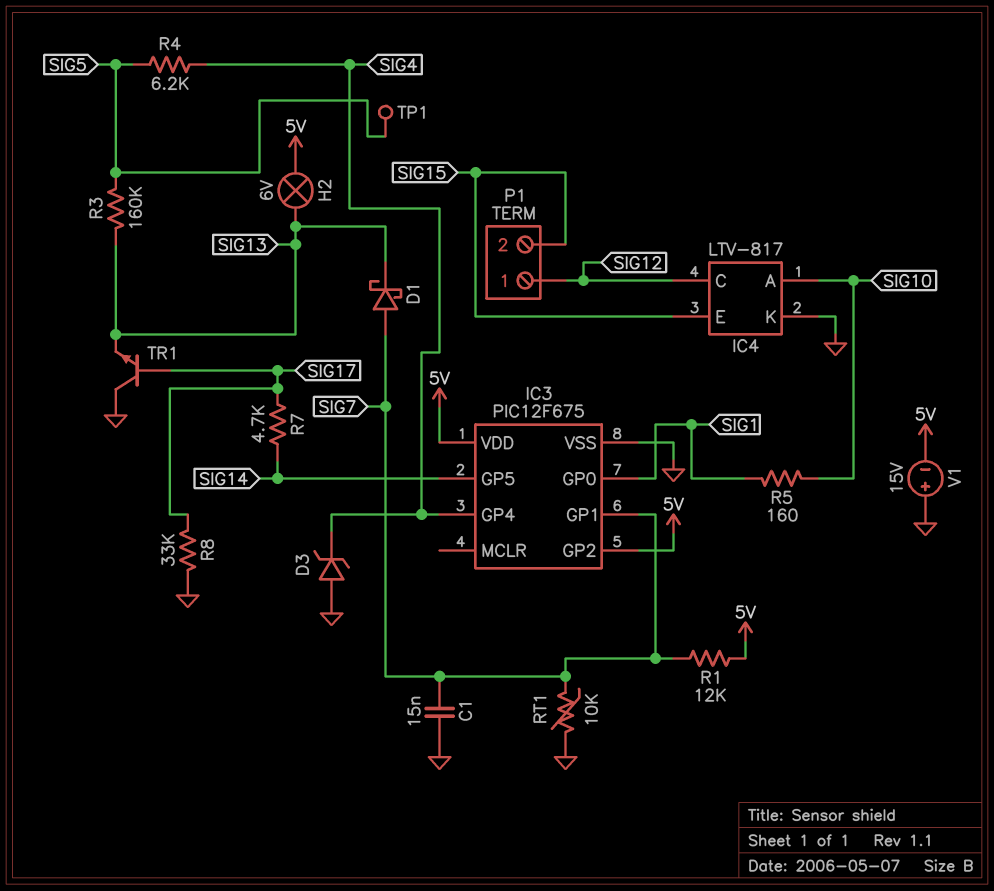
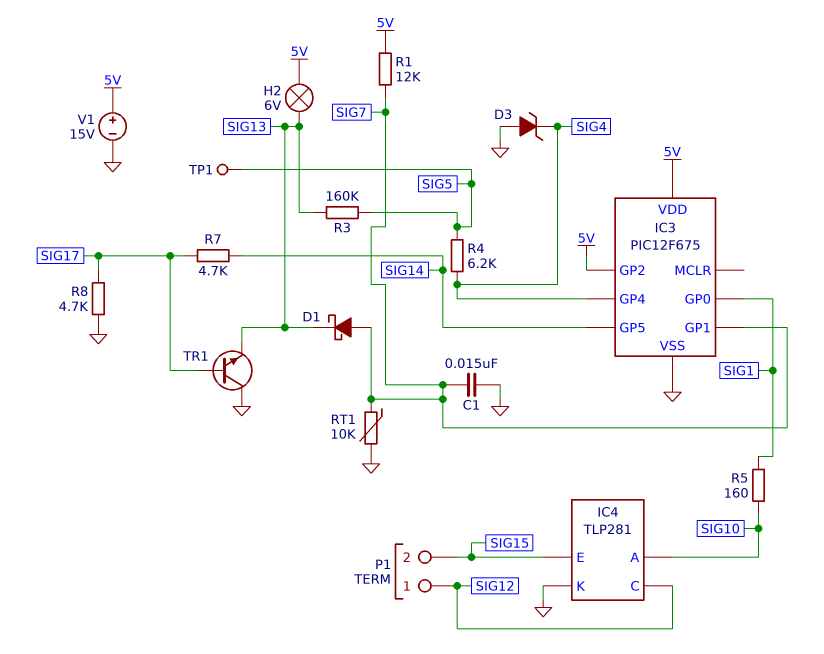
IC4: LTV-817 -> TLP281
R8: 33k (GND, SIG17) -> 4.7k (GND, SIG17)
V1: 15V (plus GND, minus 5V) -> 15V (plus 5V, minus GND)

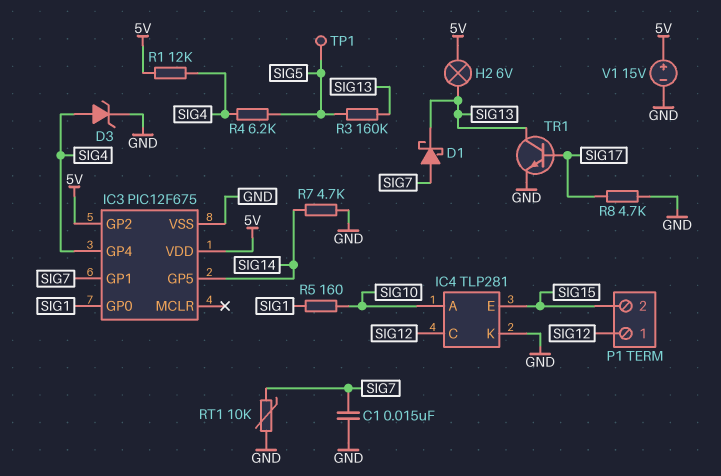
D3: zener (A GND, K SIG4) -> zener (A SIG4, K GND)
R1: 12k (5V, SIG7) -> 12k (5V, SIG4)
R7: 4.7k (SIG14, SIG17) -> 4.7k (GND, SIG14)
TR1: NPN (B SIG17, C GND, E SIG13) -> NPN (B SIG17, C SIG13, E GND)

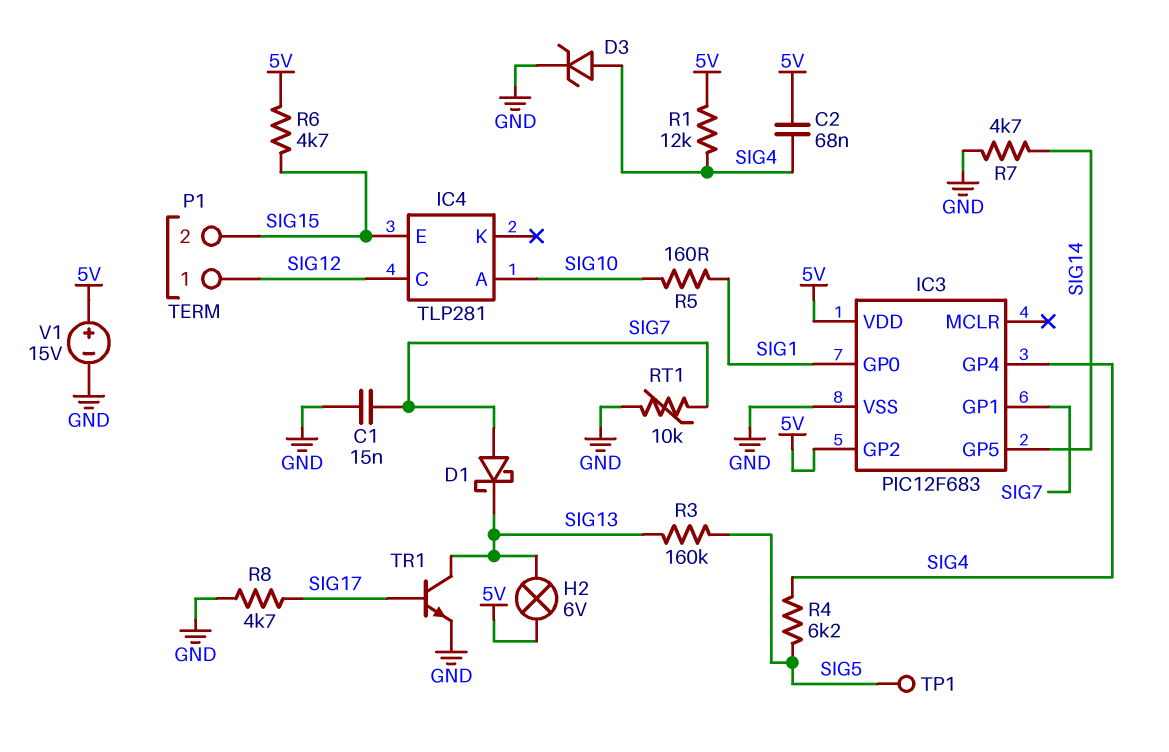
C2: none -> 68nF (5V, SIG4)
IC3: PIC12F675 -> PIC12F683
IC4 pin K: GND -> none
R6: none -> 4.7k (5V, SIG15)

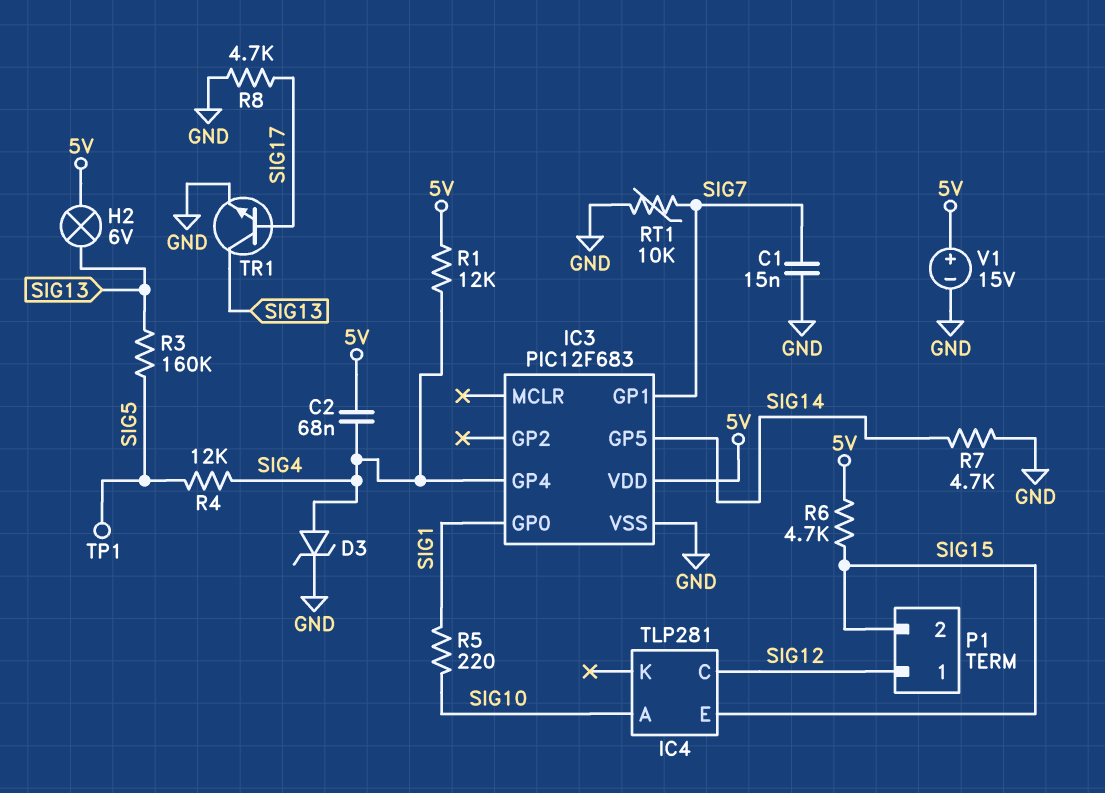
D1: schottky (A SIG7, K SIG13) -> none
IC3 pin GP2: 5V -> none
R4: 6.2k (SIG4, SIG5) -> 12k (SIG4, SIG5)
R5: 160 (SIG1, SIG10) -> 220 (SIG1, SIG10)

